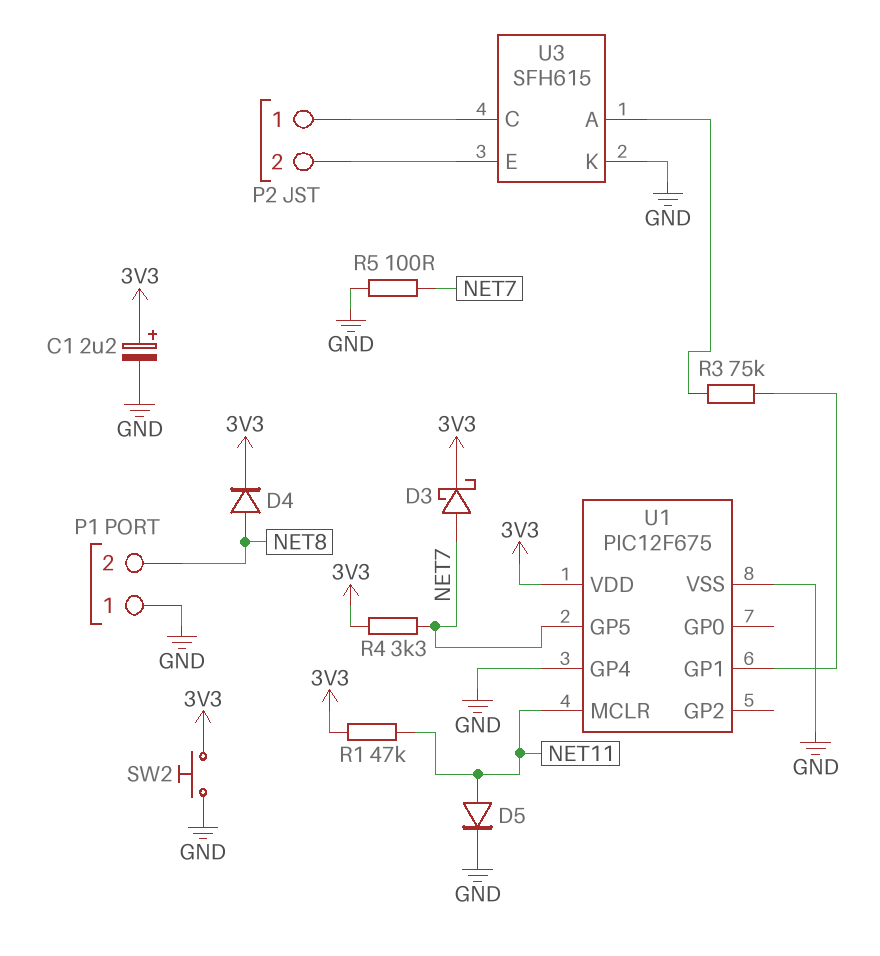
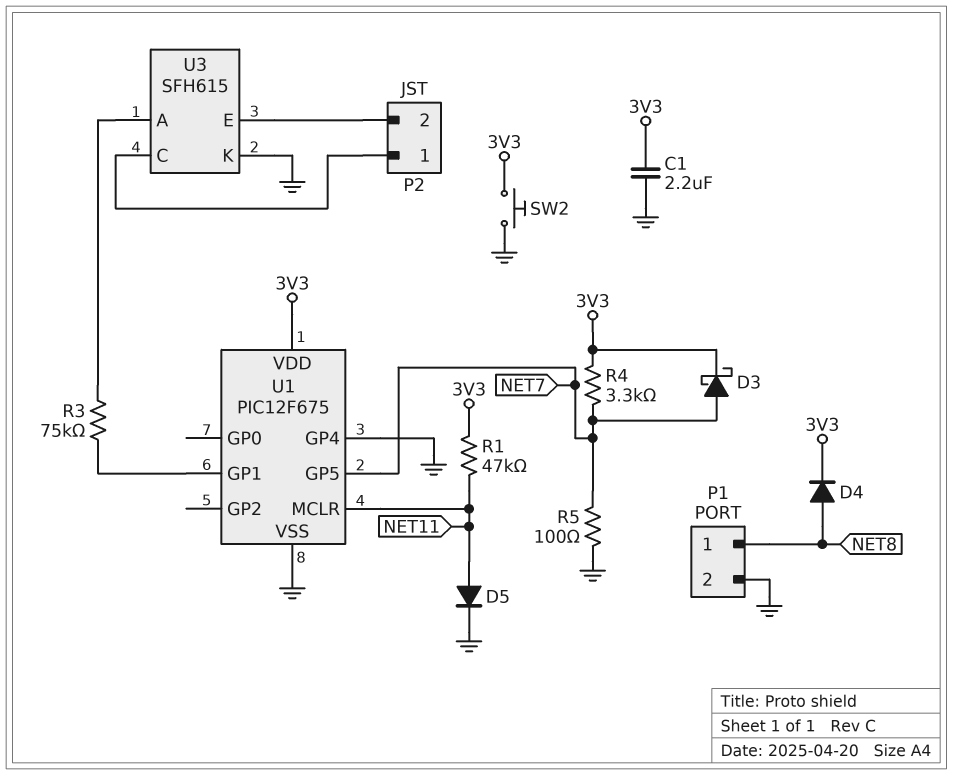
C1: 2.2uF (plus 3V3, minus GND) -> 2.2uF (3V3, GND)
P1 pin 1: GND -> NET8
P1 pin 2: NET8 -> GND

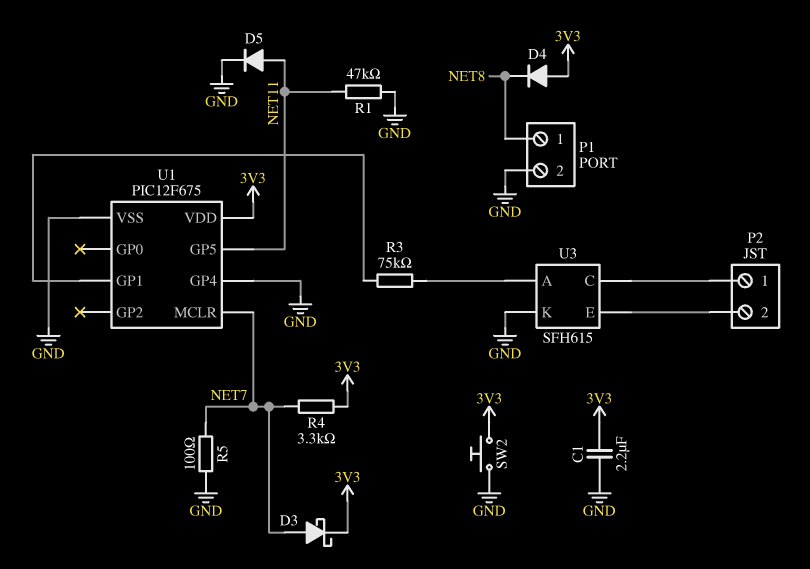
D4: diode (A NET8, K 3V3) -> diode (A 3V3, K NET8)
R1: 47k (3V3, NET11) -> 47k (GND, NET11)
U1 pin GP5: NET7 -> NET11
U1 pin MCLR: NET11 -> NET7

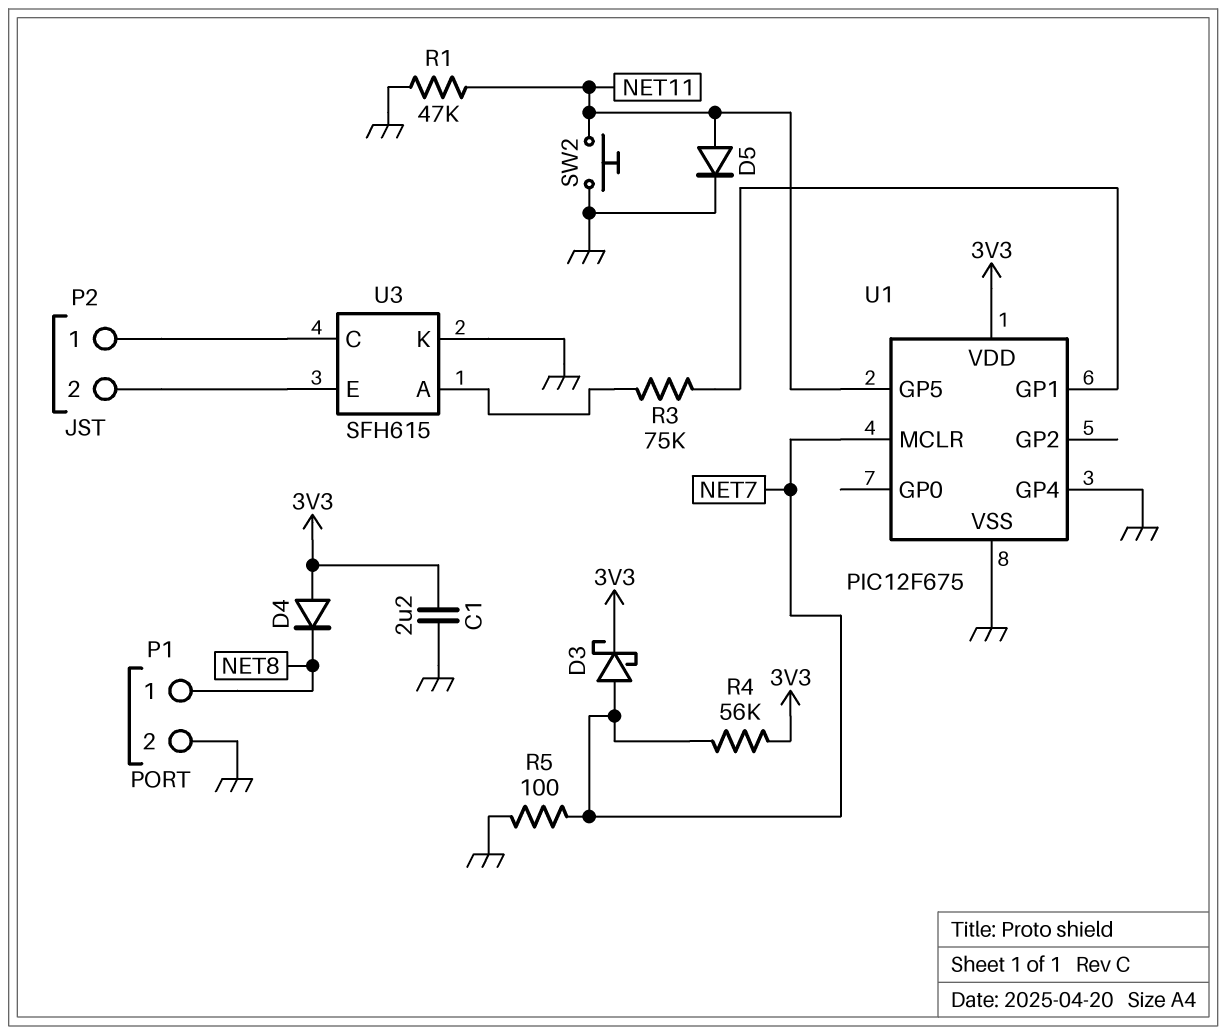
R4: 3.3k (3V3, NET7) -> 56k (3V3, NET7)
SW2: button (3V3, GND) -> button (GND, NET11)

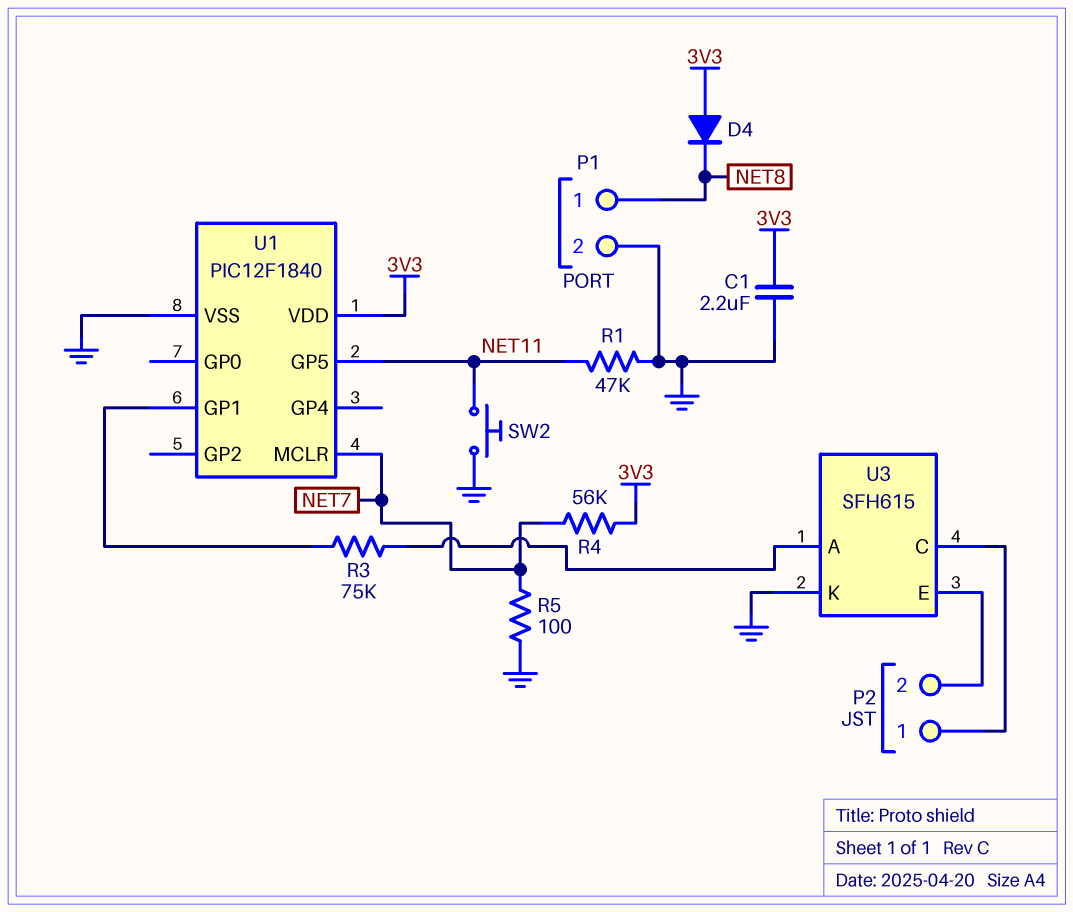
D3: schottky (A NET7, K 3V3) -> none
D5: diode (A NET11, K GND) -> none
U1: PIC12F675 -> PIC12F1840
U1 pin GP4: GND -> none

